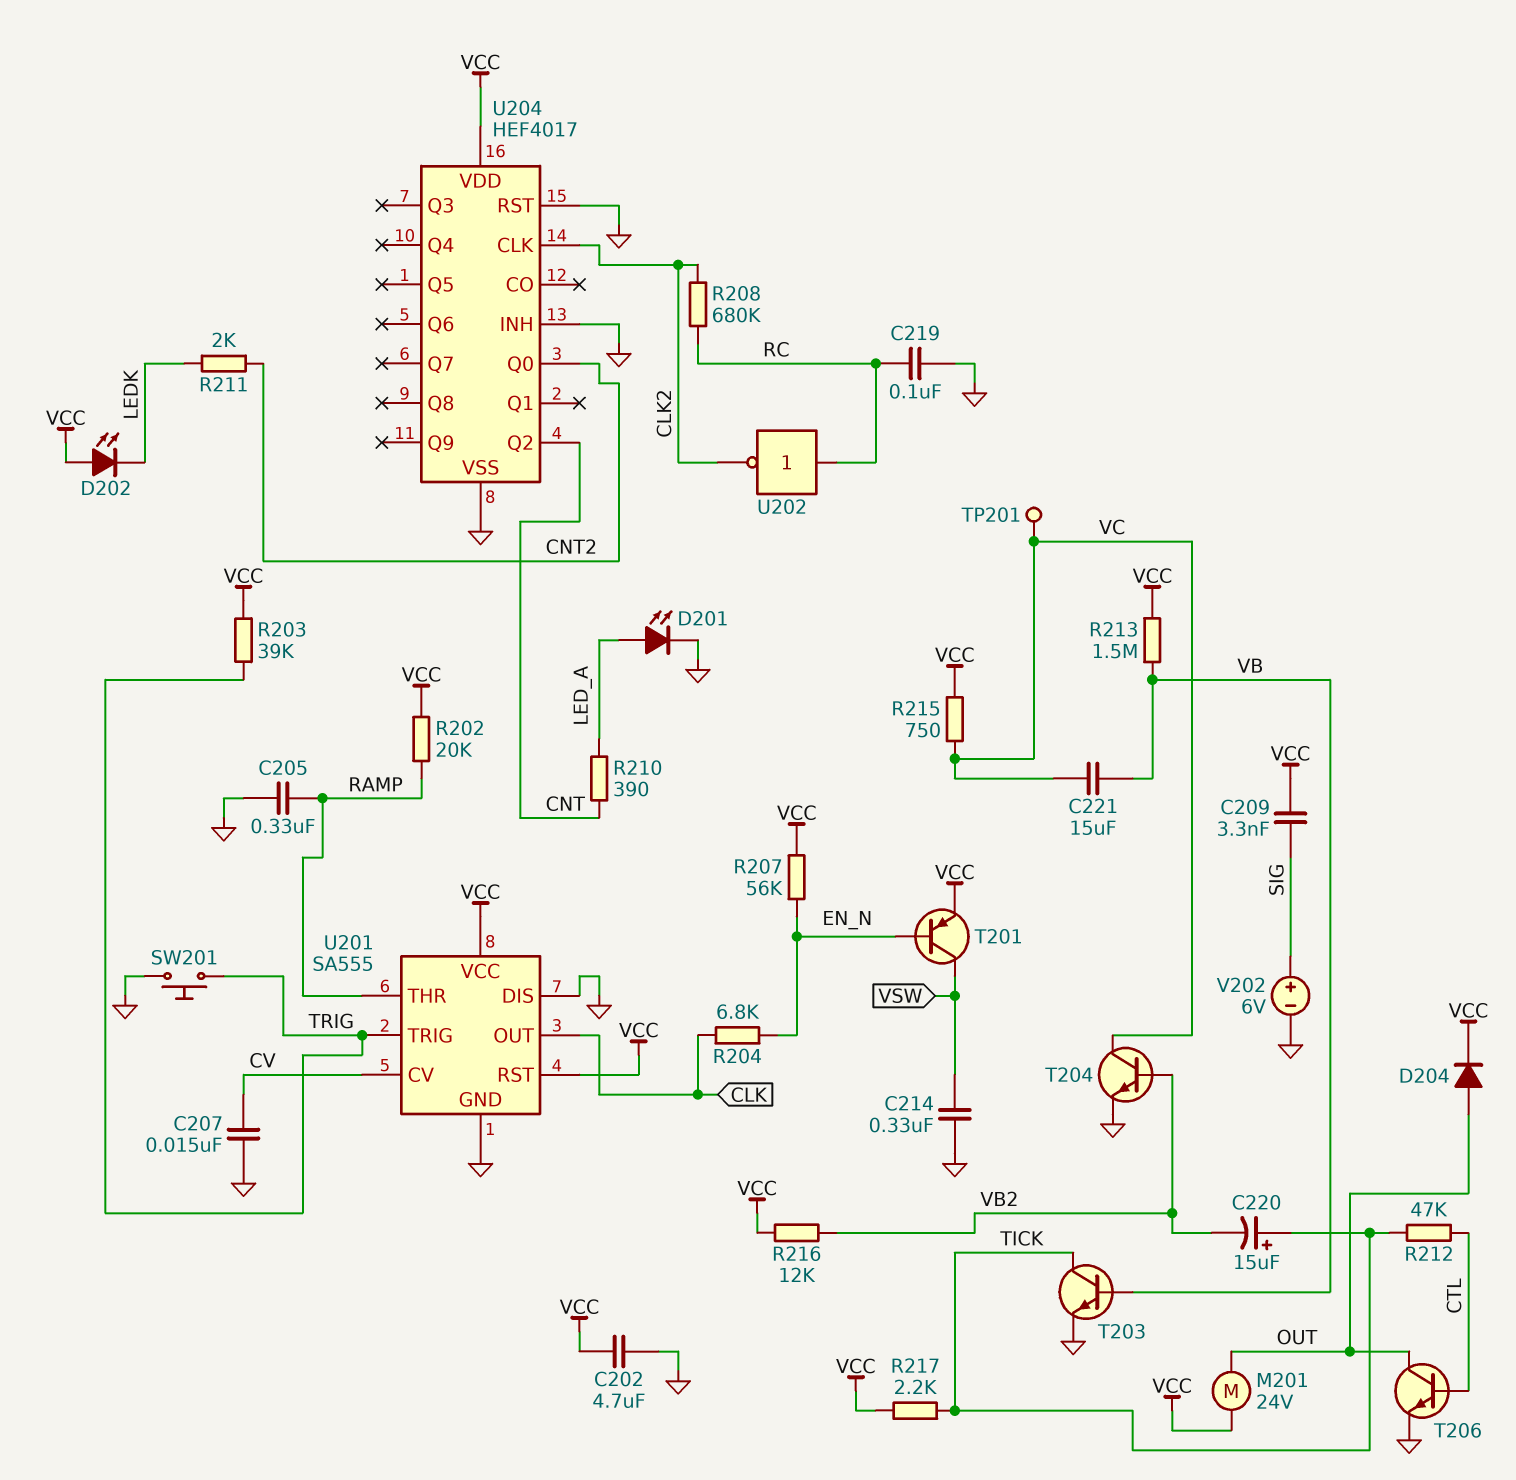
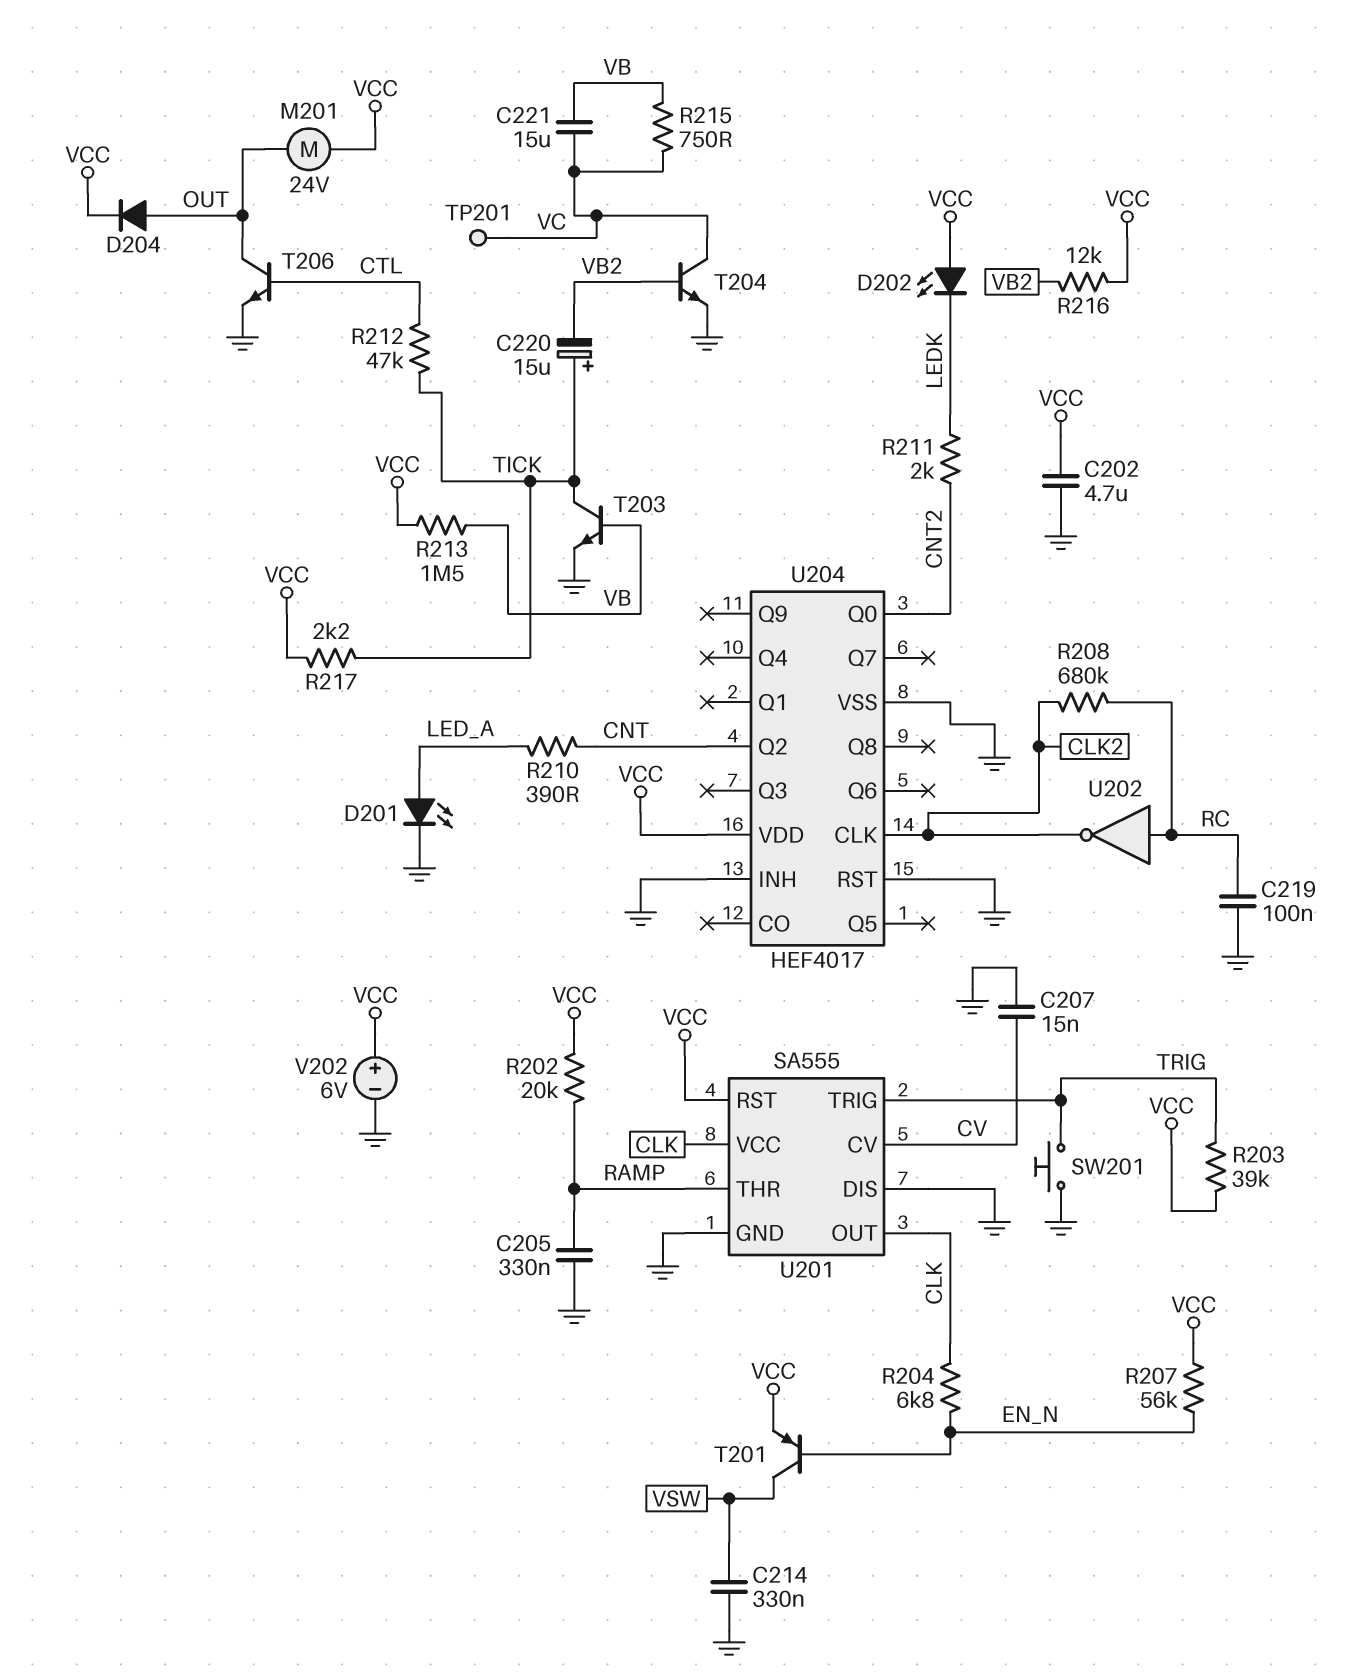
C209: 3.3nF (SIG, VCC) -> none
R215: 750 (VC, VCC) -> 750 (VB, VC)
U201 pin VCC: VCC -> CLK
V202: 6V (plus SIG, minus GND) -> 6V (plus VCC, minus GND)

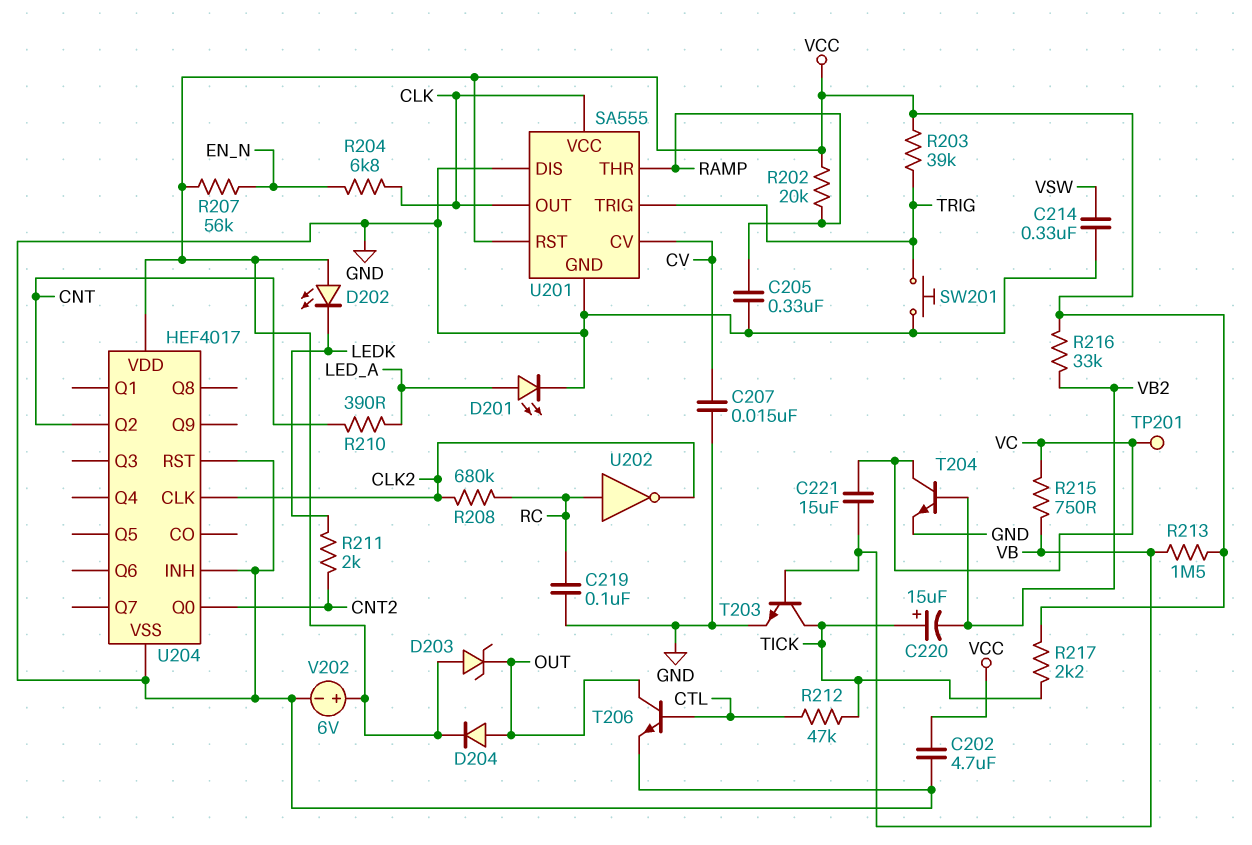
D203: none -> zener (A VCC, K OUT)
M201: motor 24V (OUT, VCC) -> none
R216: 12k (VB2, VCC) -> 33k (VB2, VCC)
T201: PNP (B EN_N, C VSW, E VCC) -> none

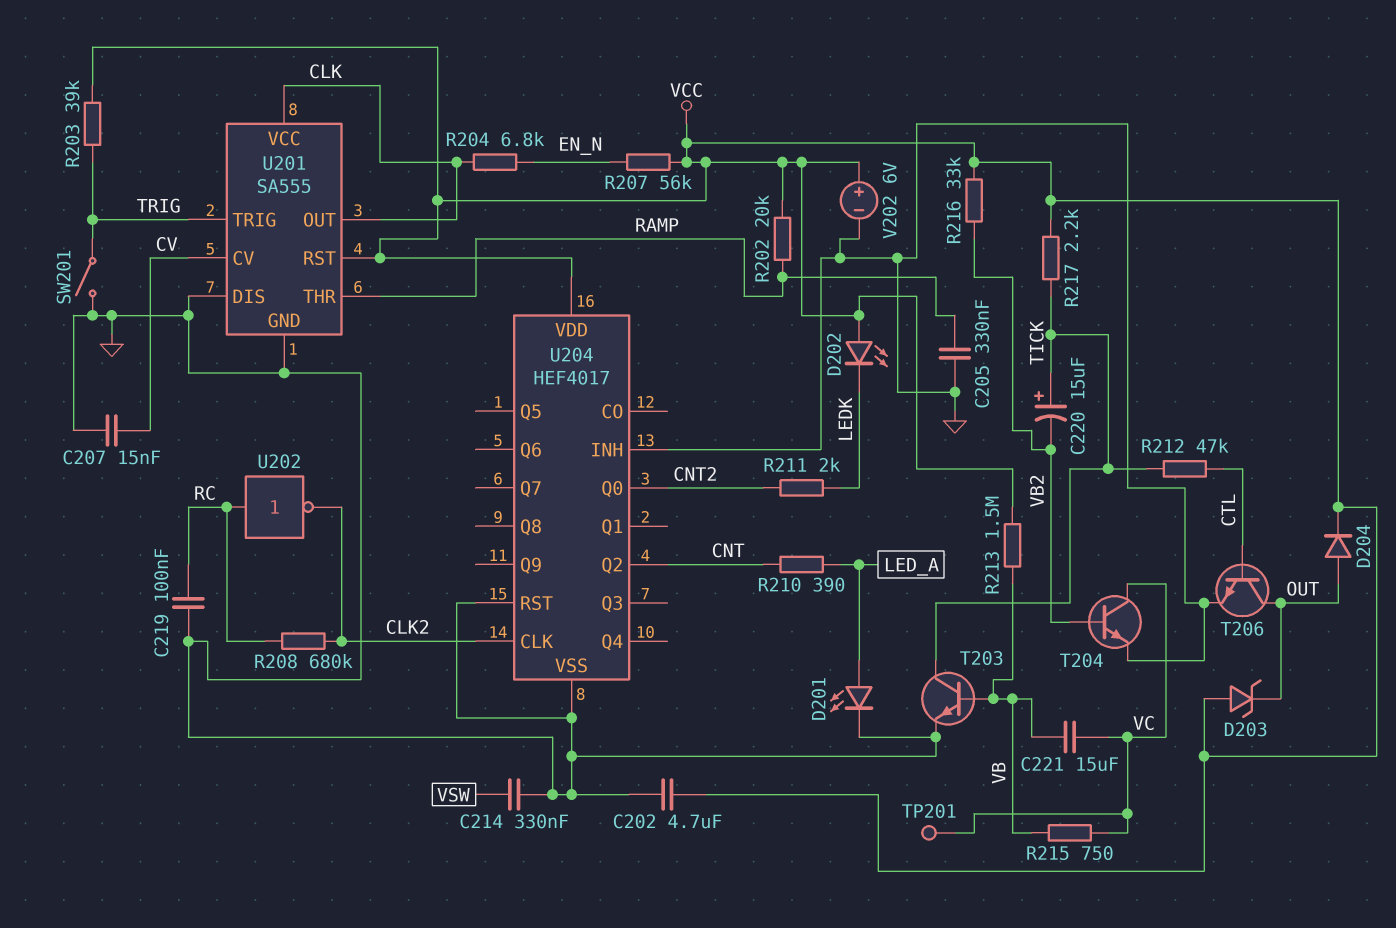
SW201: button (GND, TRIG) -> switch (GND, TRIG)

